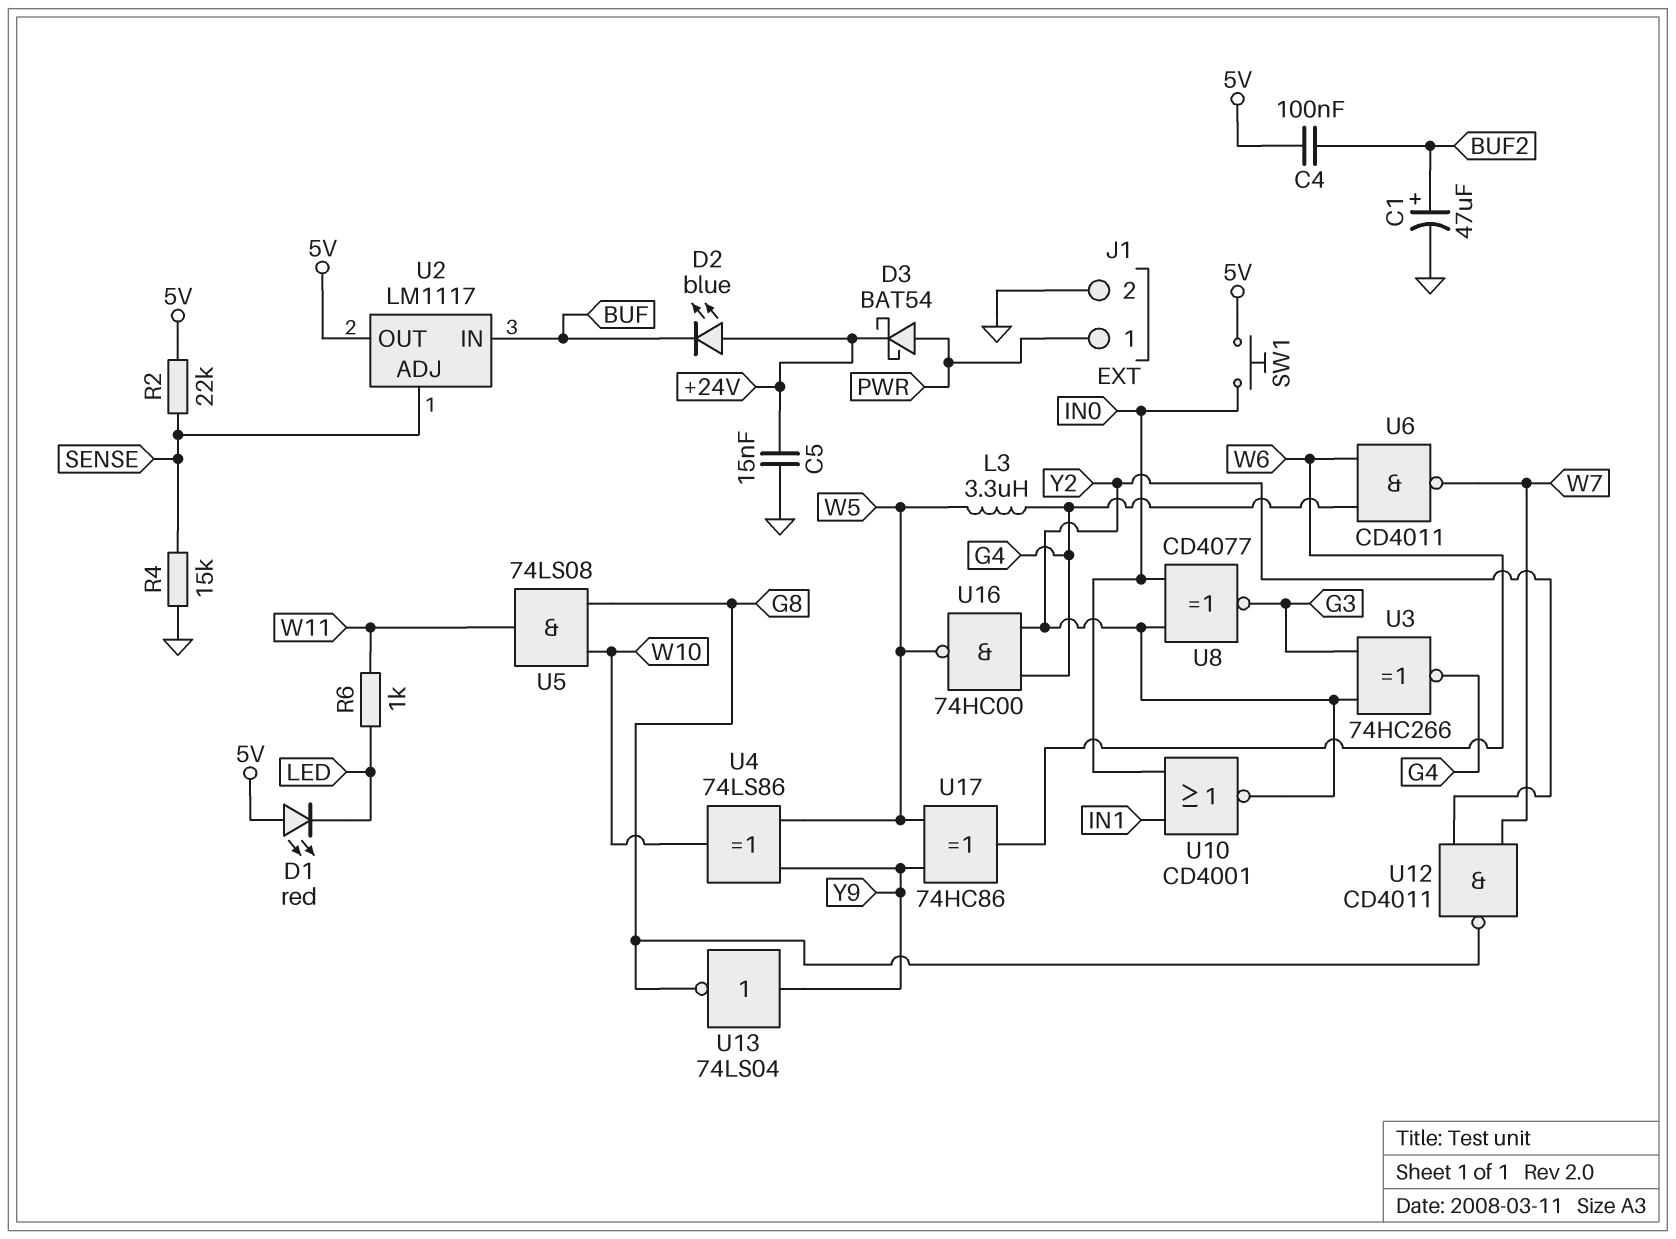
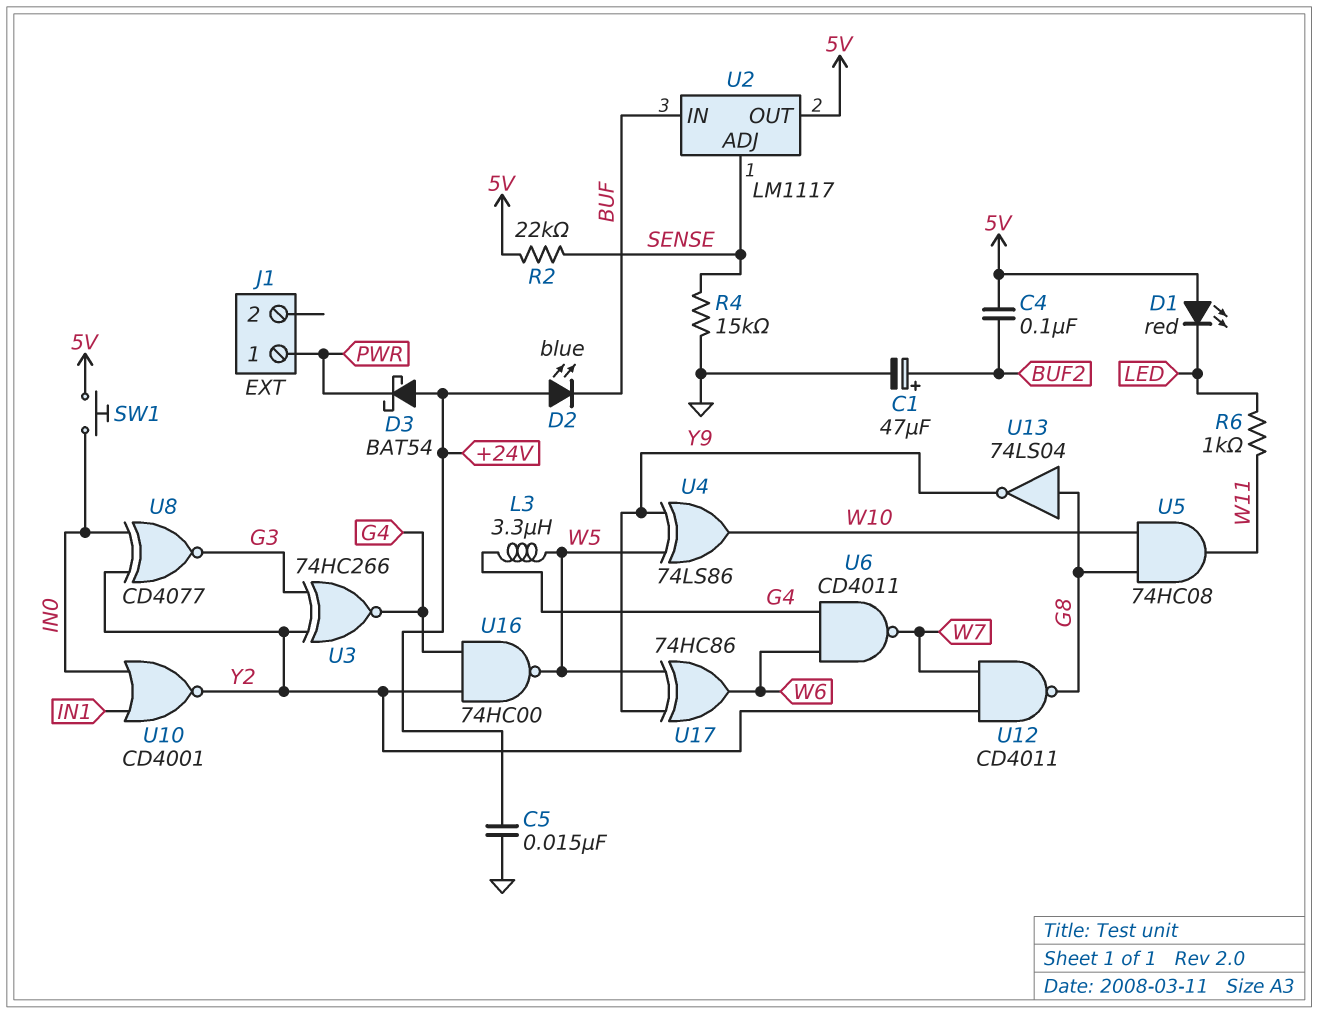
D3: schottky BAT54 (A PWR, K +24V) -> schottky BAT54 (A +24V, K PWR)
J1 pin 2: GND -> none
U5: AND 74LS08 (in G8, in W10, out W11) -> AND 74HC08 (in G8, in W10, out W11)
U13: NOT 74LS04 (in Y9, out G8) -> NOT 74LS04 (in G8, out Y9)

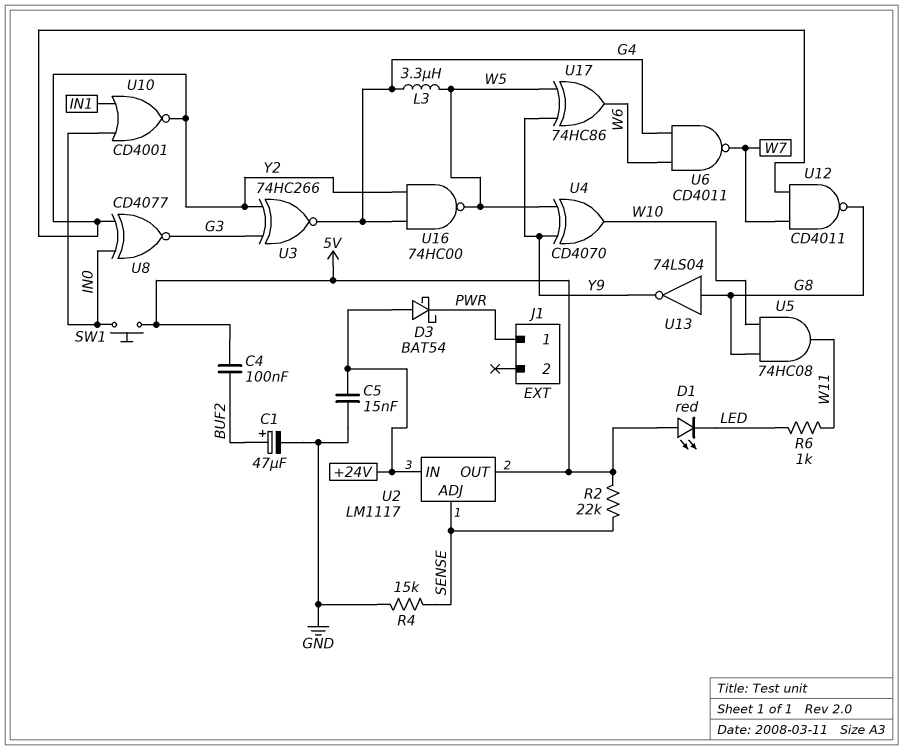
D2: LED blue (A +24V, K BUF) -> none
U2 pin IN: BUF -> +24V
U4: XOR 74LS86 (in W5, in Y9, out W10) -> XOR CD4070 (in W5, in Y9, out W10)

